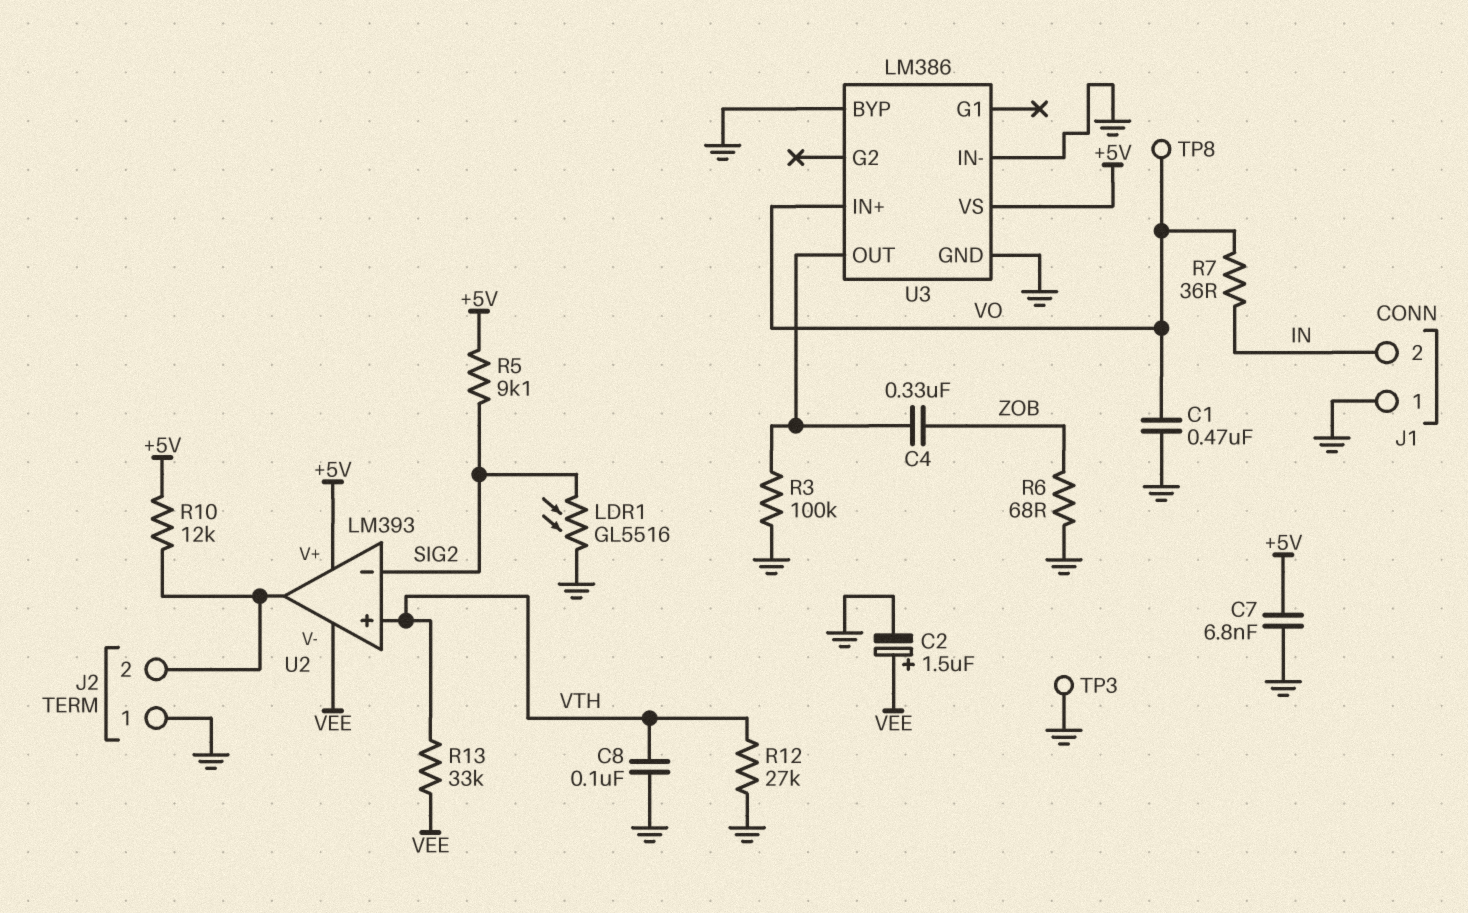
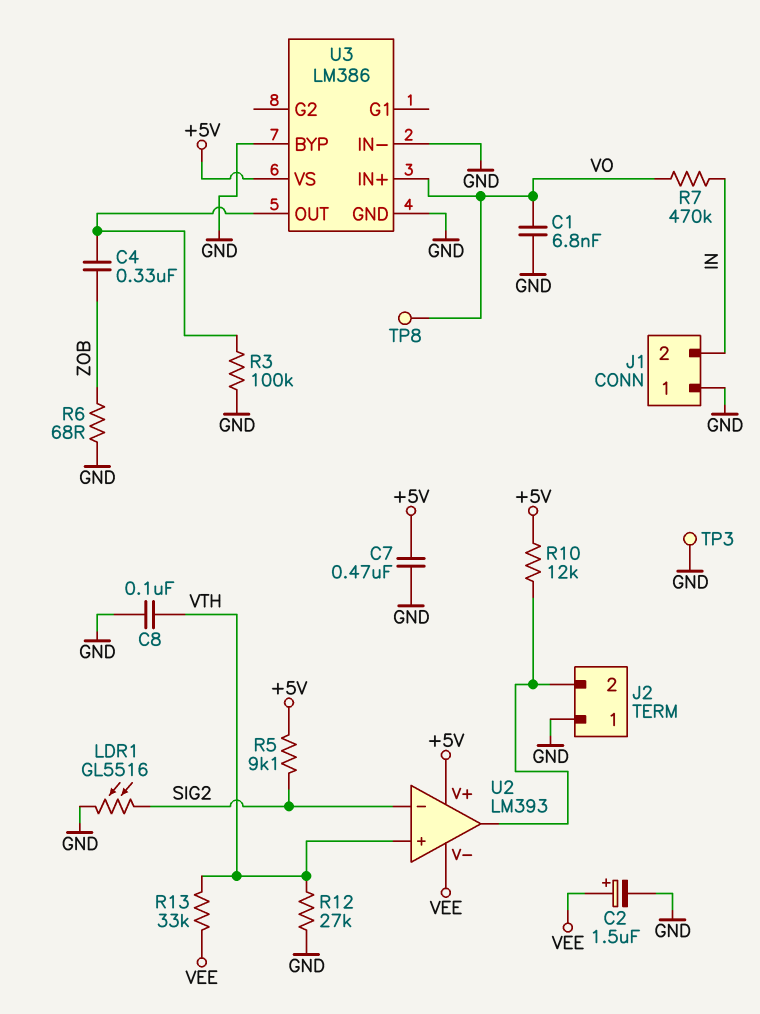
C1: 470nF (GND, VO) -> 6.8nF (GND, VO)
C7: 6.8nF (+5V, GND) -> 470nF (+5V, GND)
R7: 36 (IN, VO) -> 470k (IN, VO)

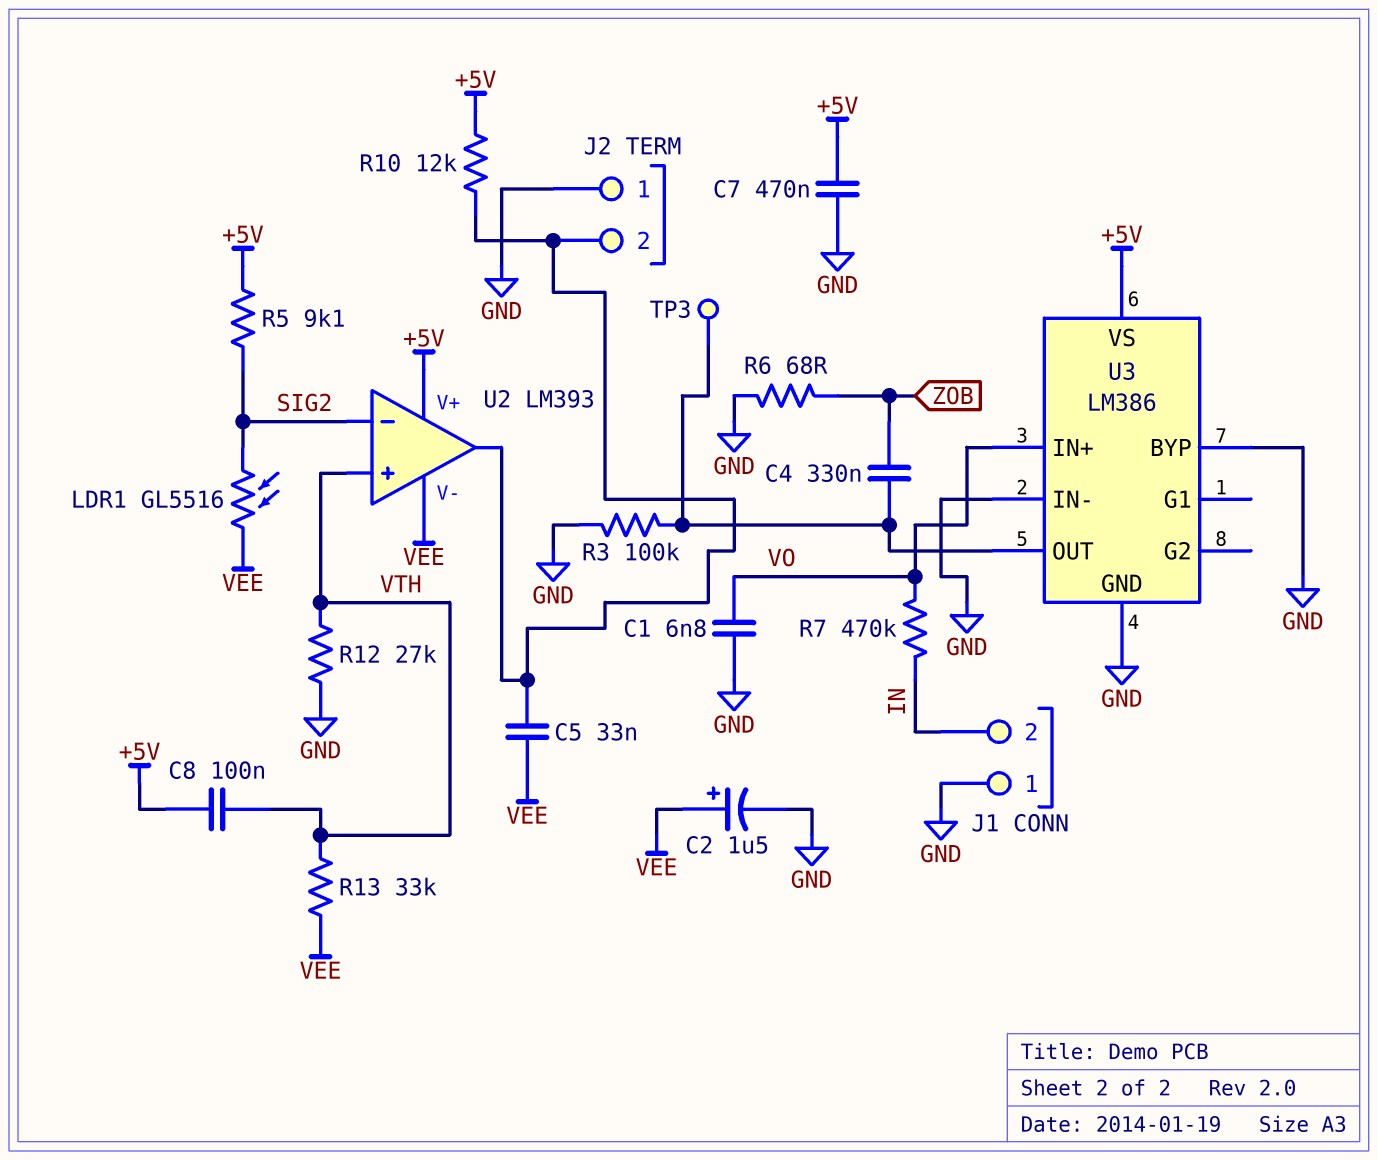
C5: none -> 33nF (J2/2, VEE)
C8: 100nF (GND, VTH) -> 100nF (+5V, VTH)
LDR1: GL5516 (GND, SIG2) -> GL5516 (SIG2, VEE)
TP3: test point (GND) -> test point (U3/OUT)
TP8: test point (VO) -> none

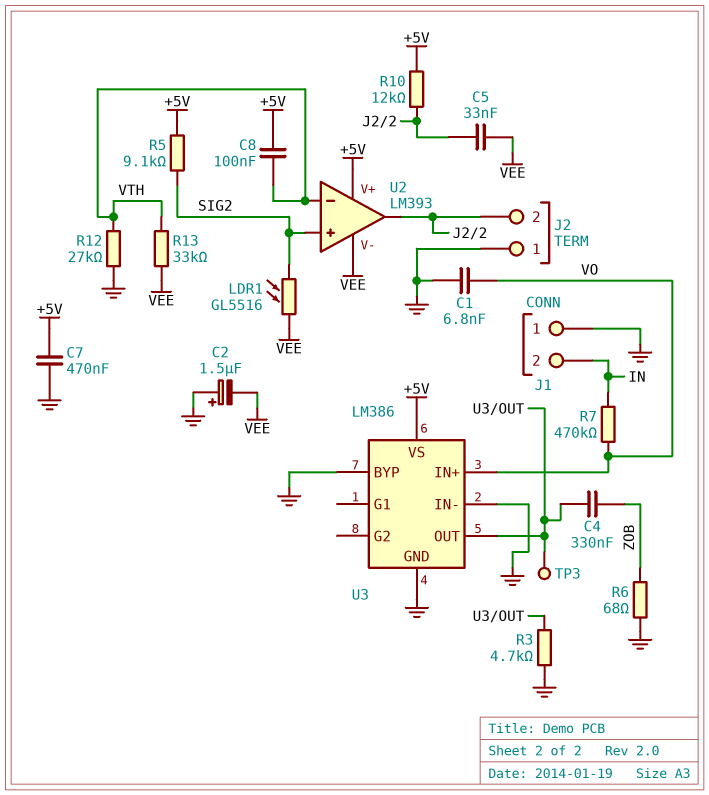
C2: 1.5uF (plus VEE, minus GND) -> 1.5uF (plus GND, minus VEE)
R3: 100k (GND, U3/OUT) -> 4.7k (GND, U3/OUT)
U2 pin in+: VTH -> SIG2
U2 pin in-: SIG2 -> VTH

